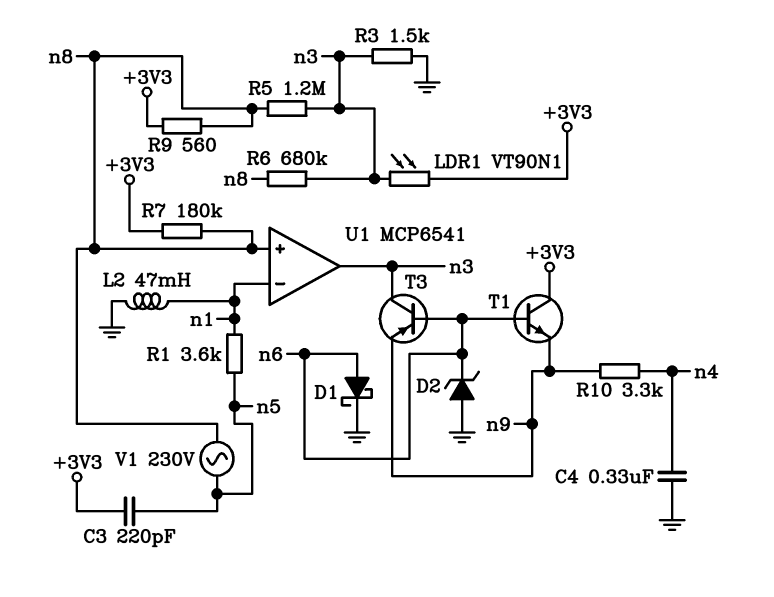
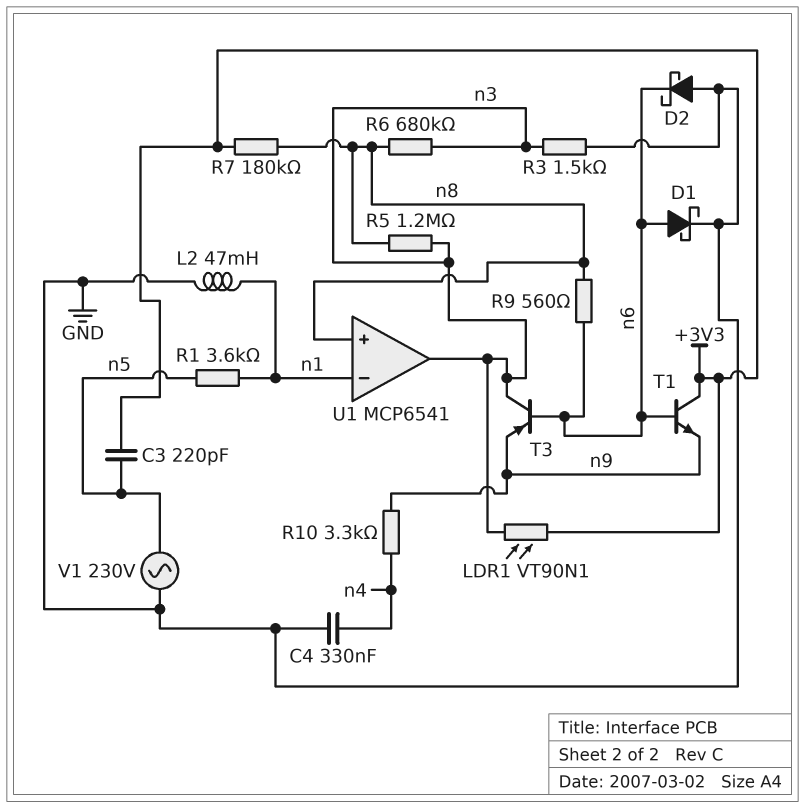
D2: zener (A GND, K n6) -> schottky (A GND, K n6)
R9: 560 (+3V3, n8) -> 560 (n6, n8)
V1: AC 230V (n5, n8) -> AC 230V (GND, n5)

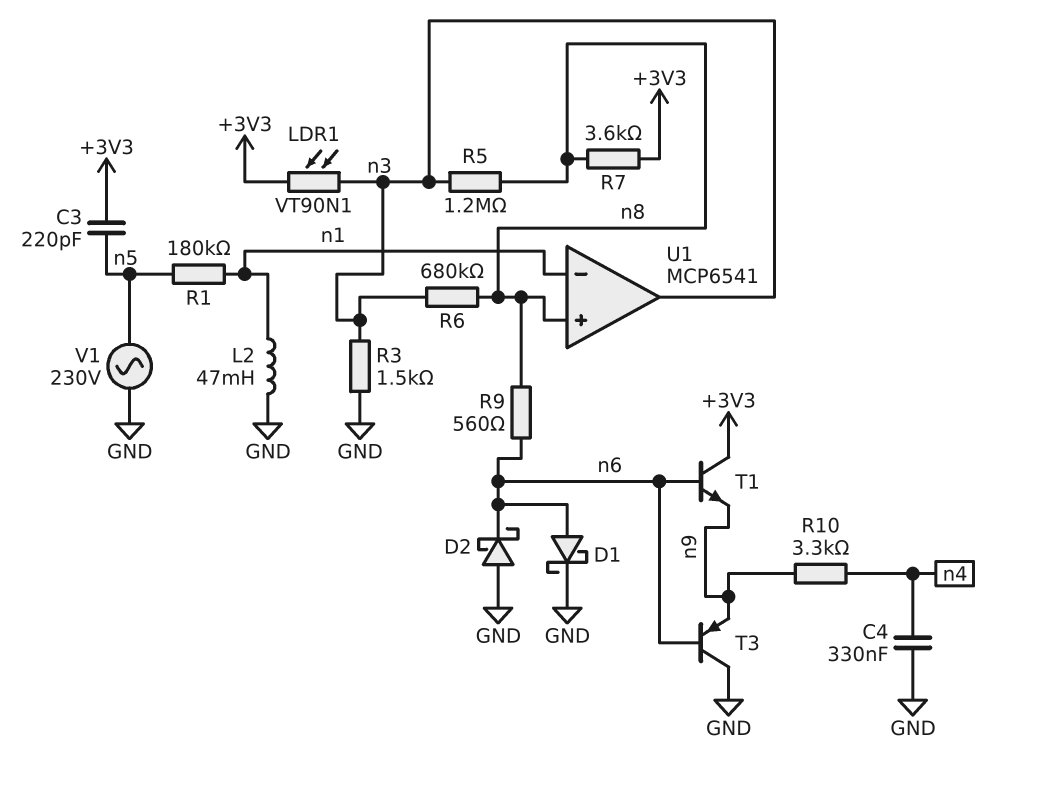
R1: 3.6k (n1, n5) -> 180k (n1, n5)
R7: 180k (+3V3, n8) -> 3.6k (+3V3, n8)
T3: PNP (B n6, C n3, E n9) -> PNP (B n6, C GND, E n9)

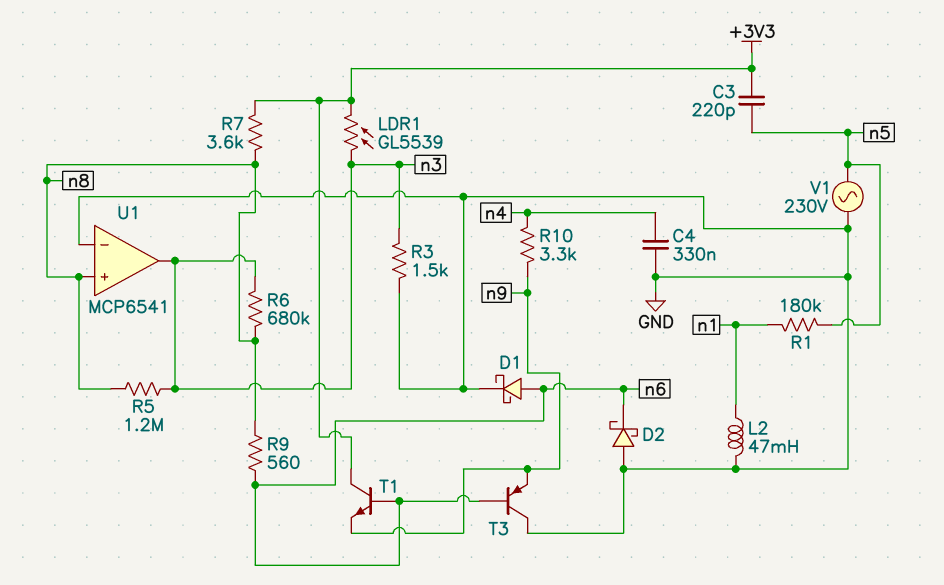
LDR1: VT90N1 (+3V3, n3) -> GL5539 (+3V3, n3)
U1 pin in-: n1 -> GND

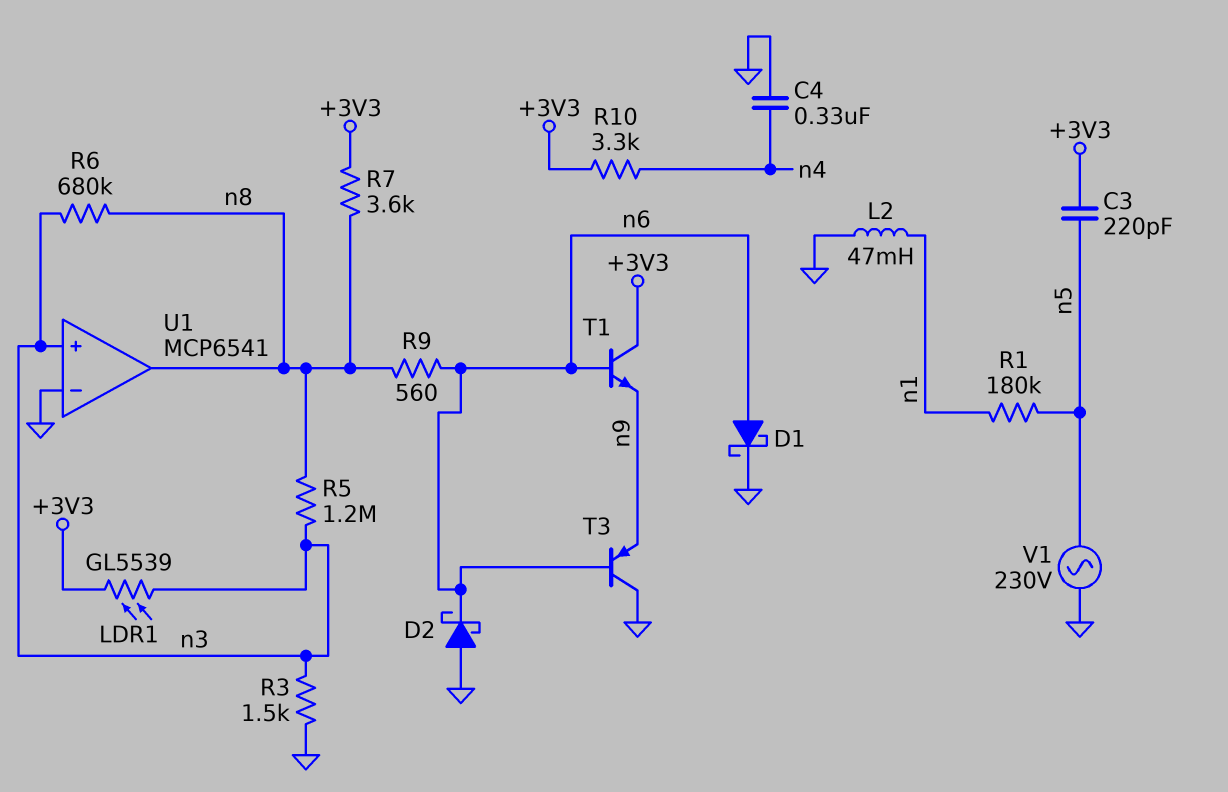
R10: 3.3k (n4, n9) -> 3.3k (+3V3, n4)
U1 pin in+: n8 -> n3
U1 pin out: n3 -> n8

